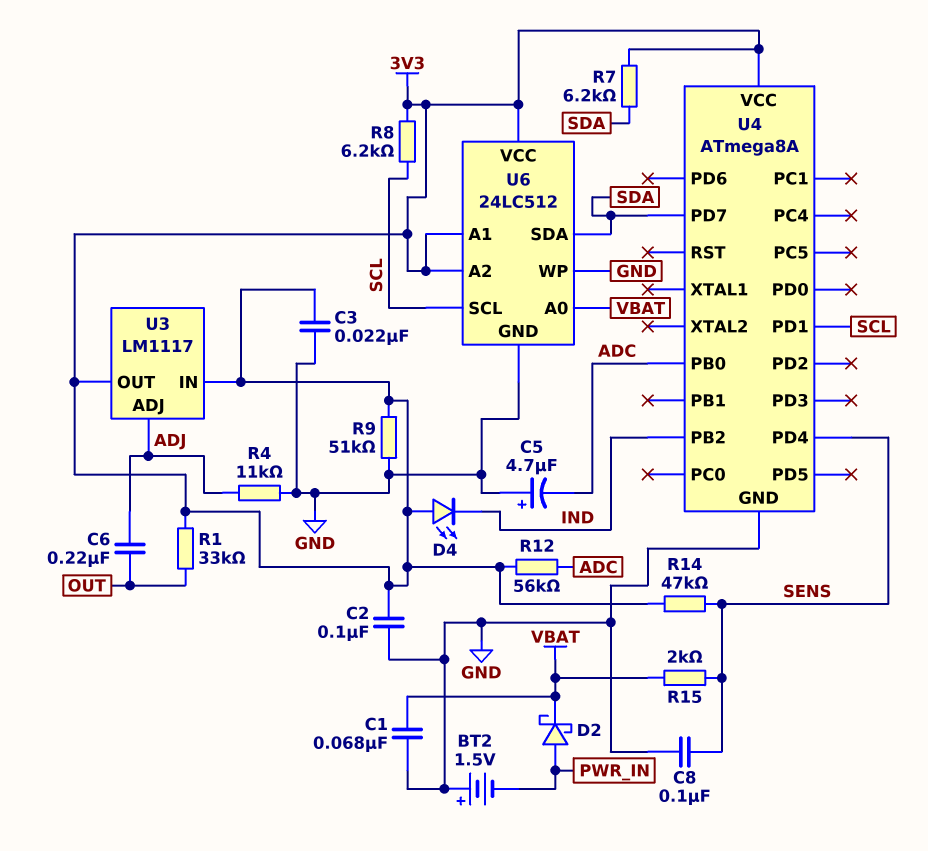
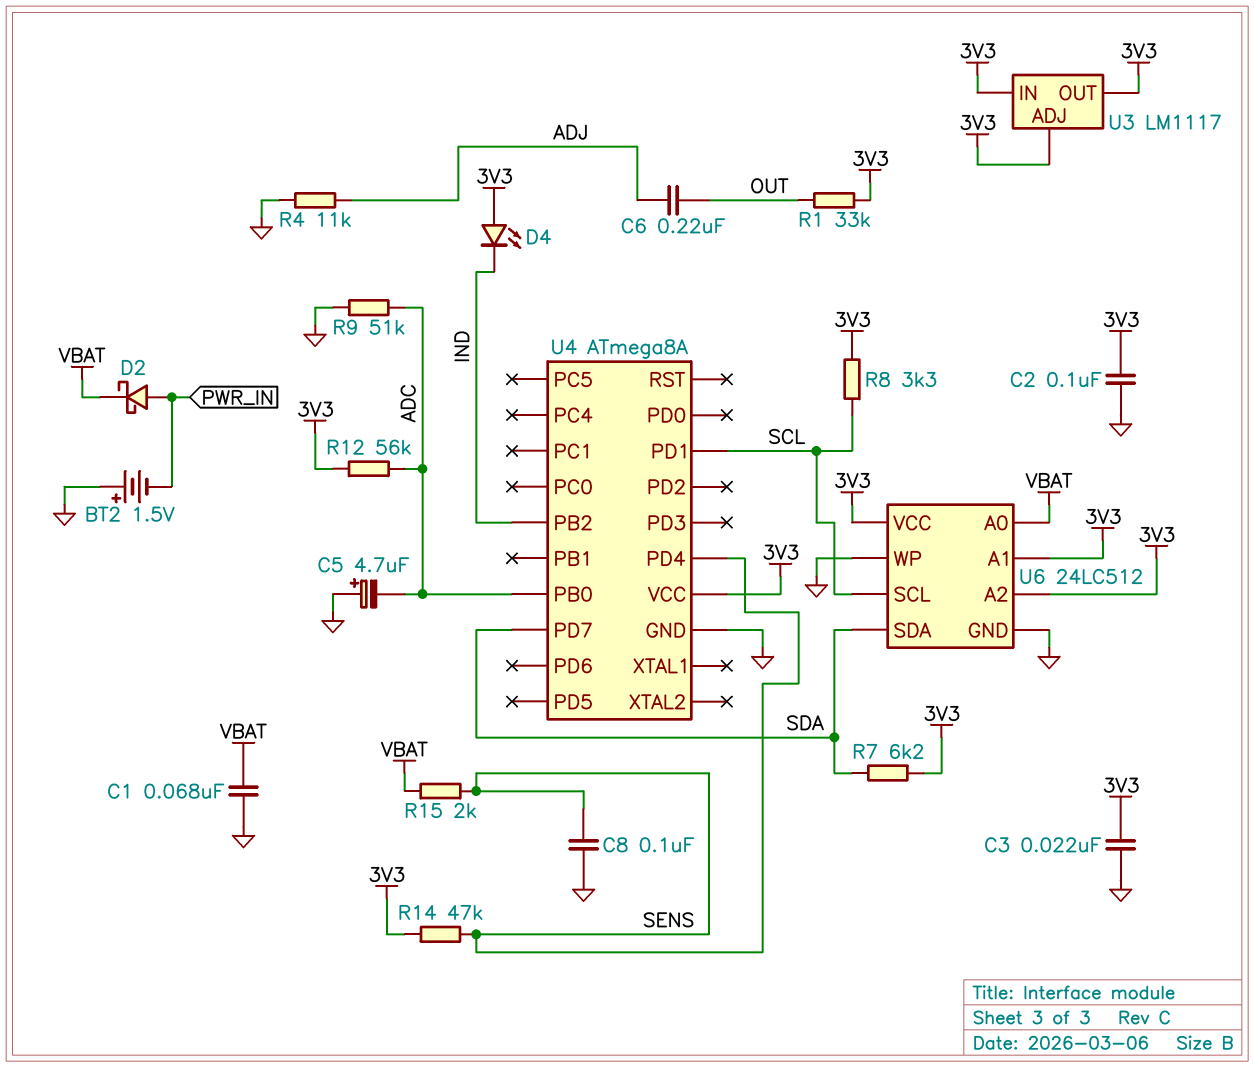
R8: 6.2k (3V3, SCL) -> 3.3k (3V3, SCL)
R9: 51k (3V3, GND) -> 51k (ADC, GND)
U3 pin ADJ: ADJ -> 3V3

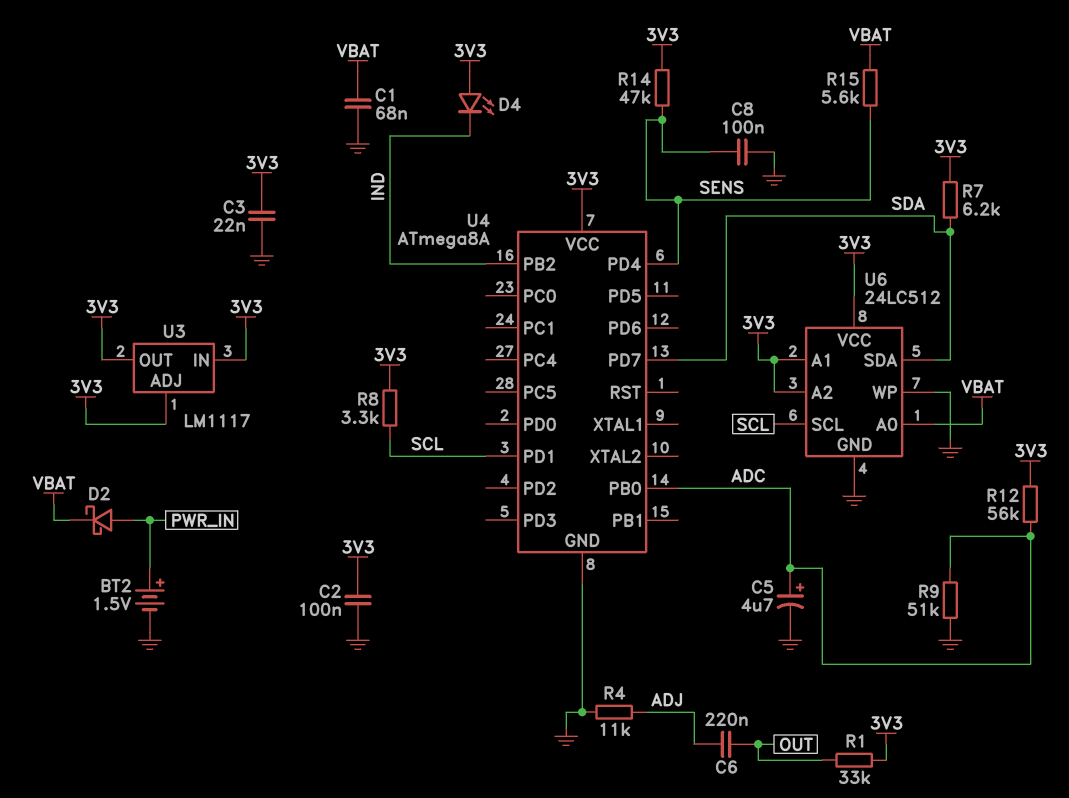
BT2: 1.5V (plus GND, minus PWR_IN) -> 1.5V (plus PWR_IN, minus GND)
C5: 4.7uF (plus GND, minus ADC) -> 4.7uF (plus ADC, minus GND)
R15: 2k (SENS, VBAT) -> 5.6k (SENS, VBAT)

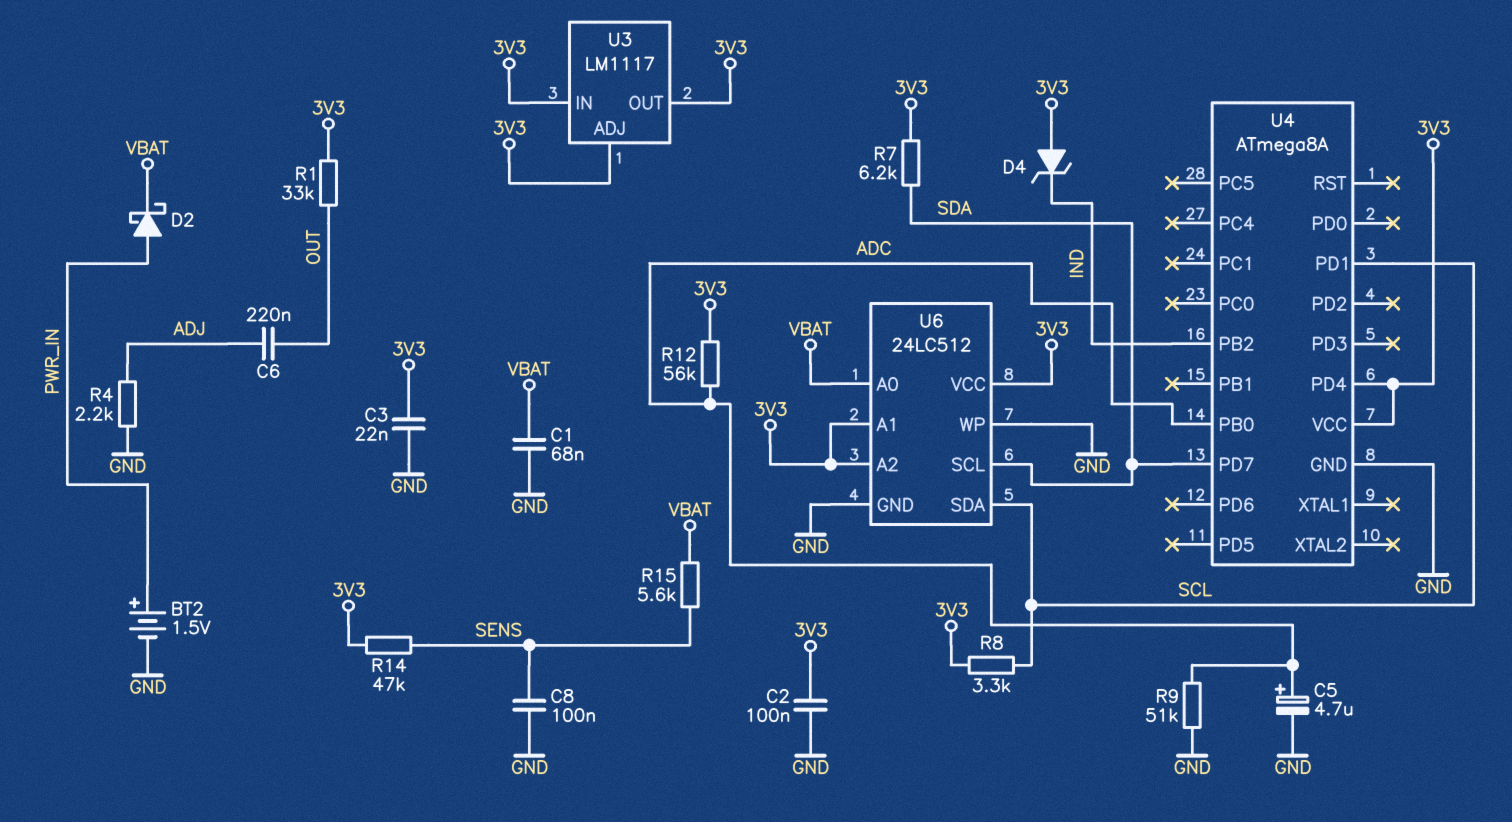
D4: LED (A 3V3, K IND) -> zener (A 3V3, K IND)
R4: 11k (ADJ, GND) -> 2.2k (ADJ, GND)
U4 pin PD4: SENS -> 3V3
U6 pin SCL: SCL -> SDA
U6 pin SDA: SDA -> SCL

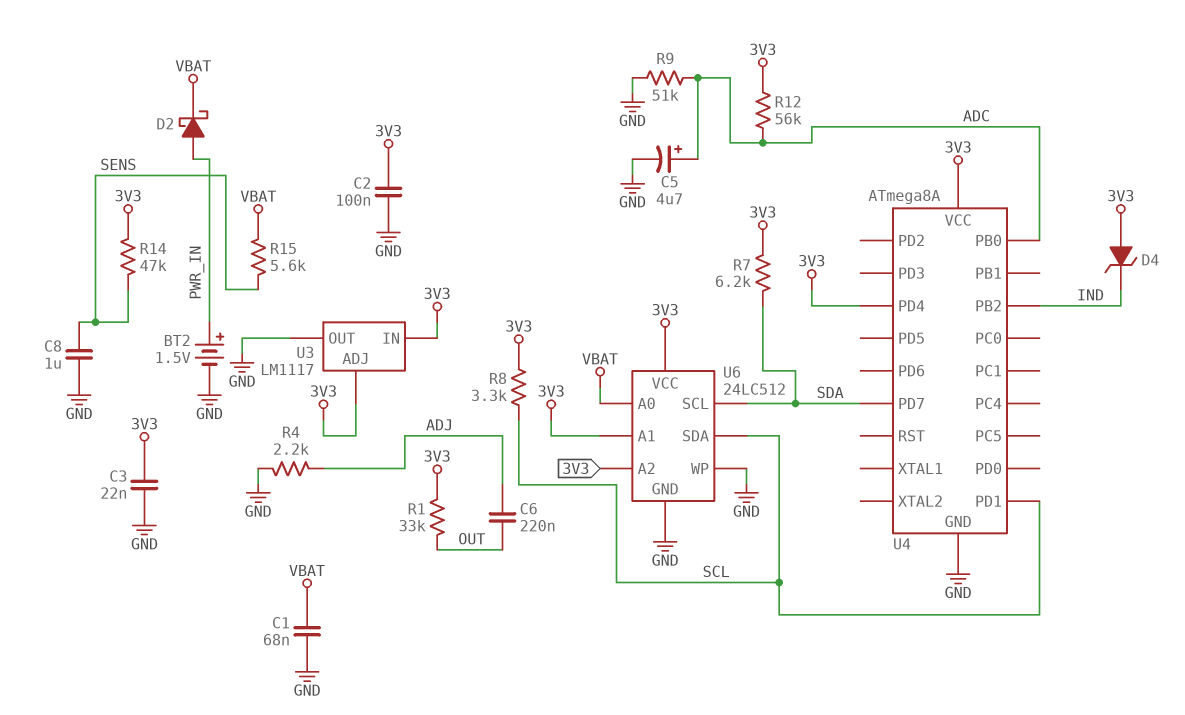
C8: 100nF (GND, SENS) -> 1uF (GND, SENS)
U3 pin OUT: 3V3 -> GND

